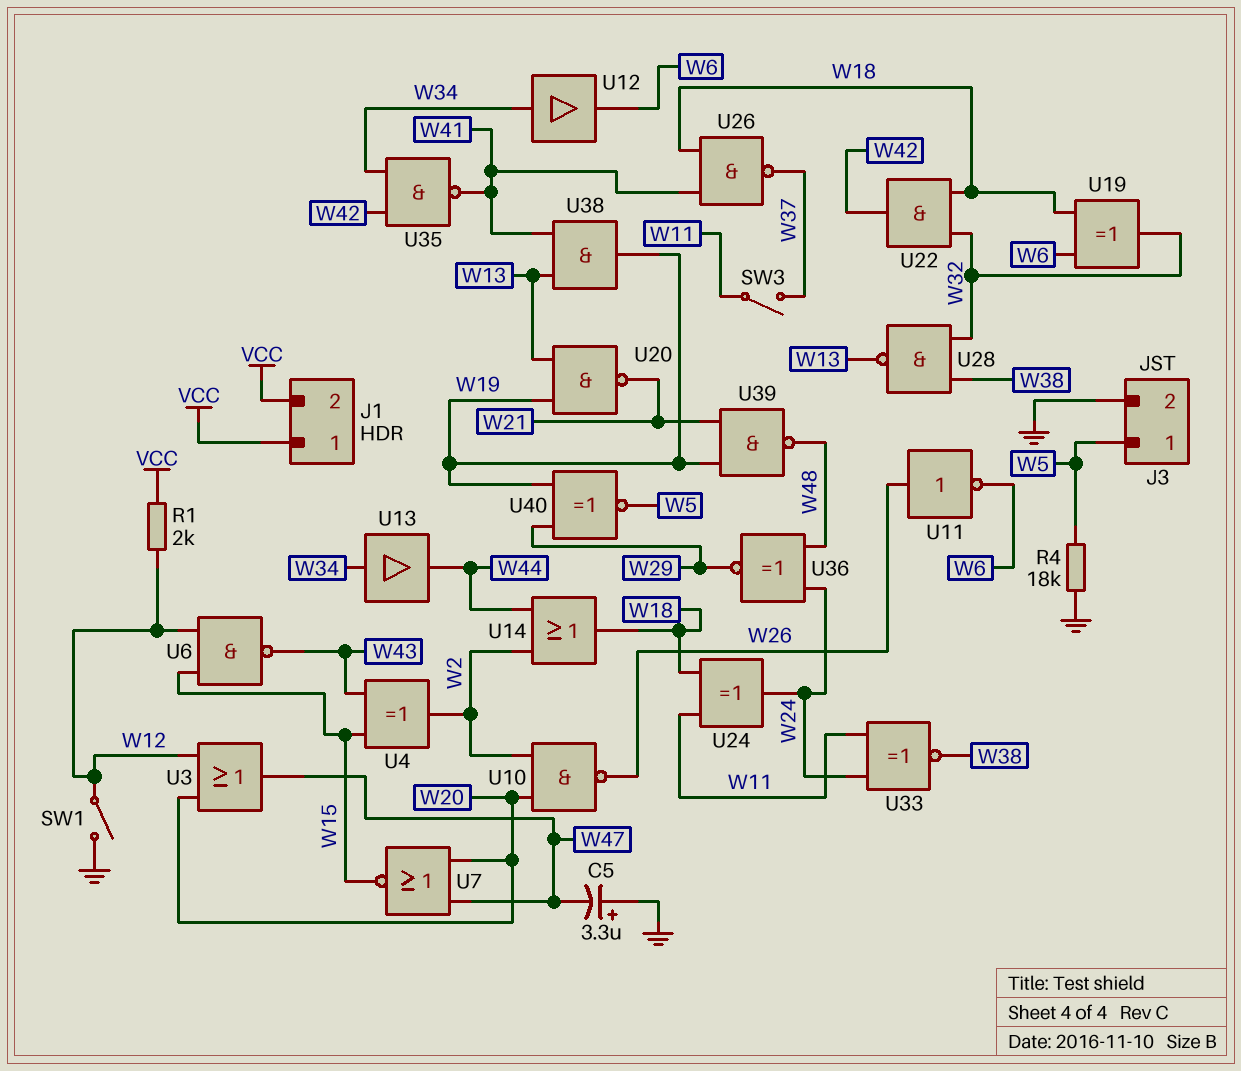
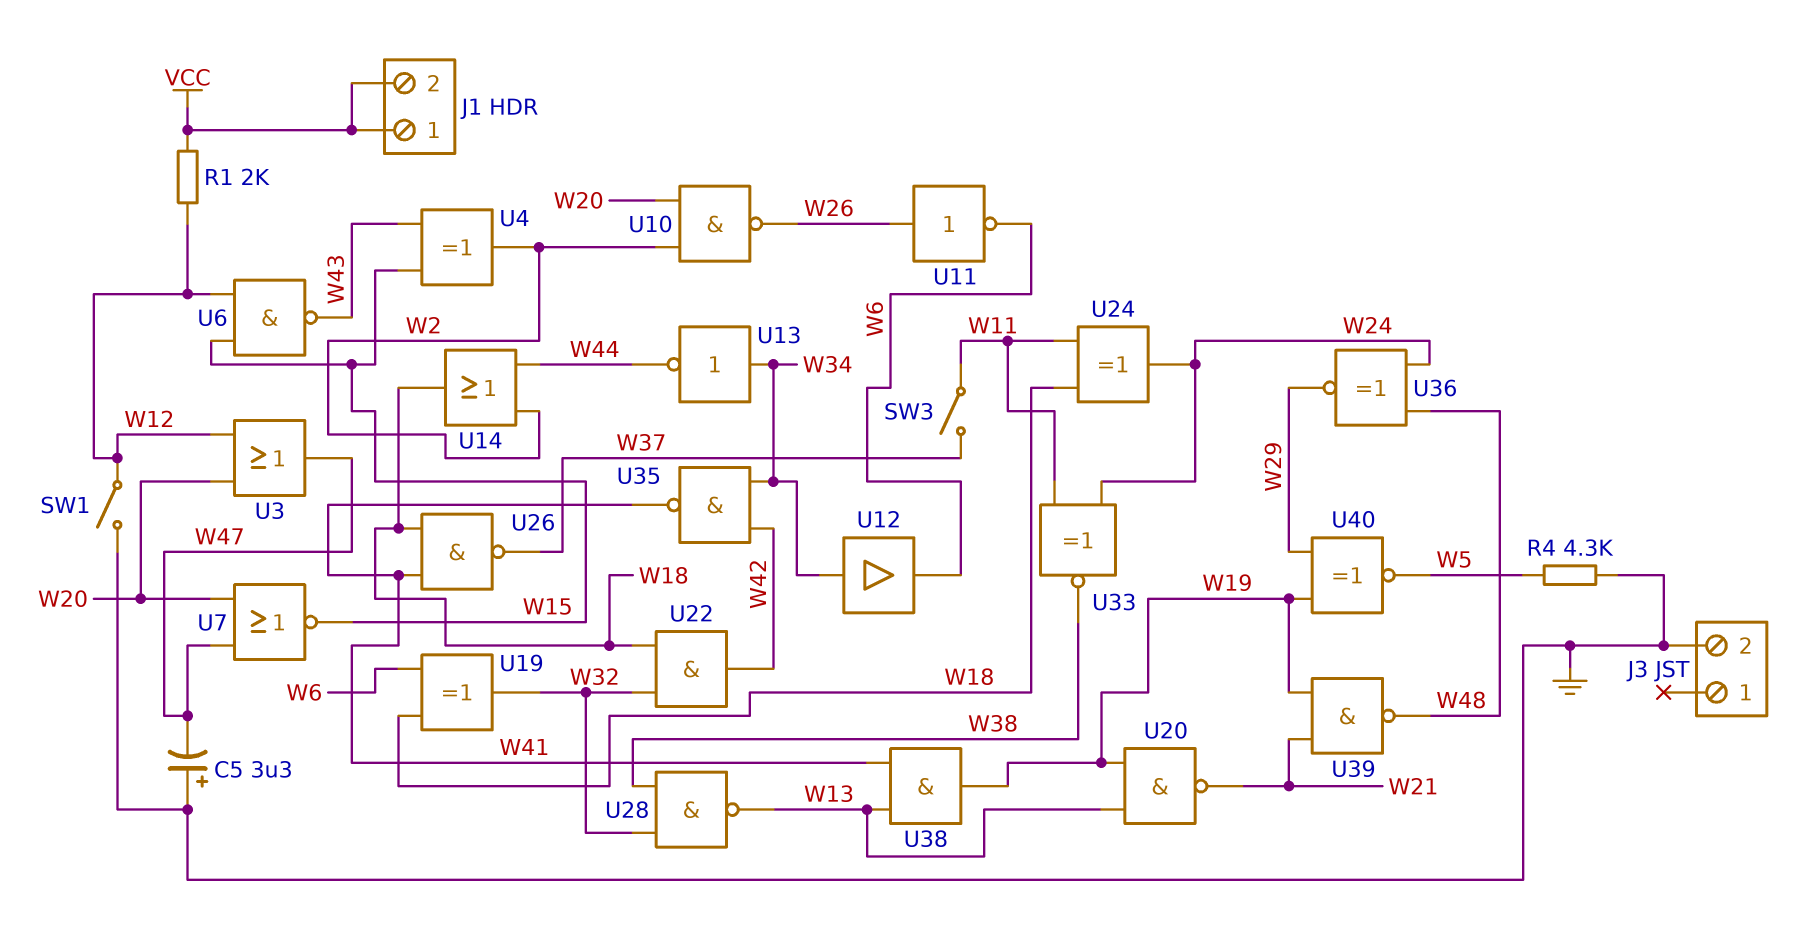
J3 pin 1: W5 -> none
R4: 18k (GND, W5) -> 4.3k (GND, W5)
U13: buffer (in W34, out W44) -> NOT (in W34, out W44)

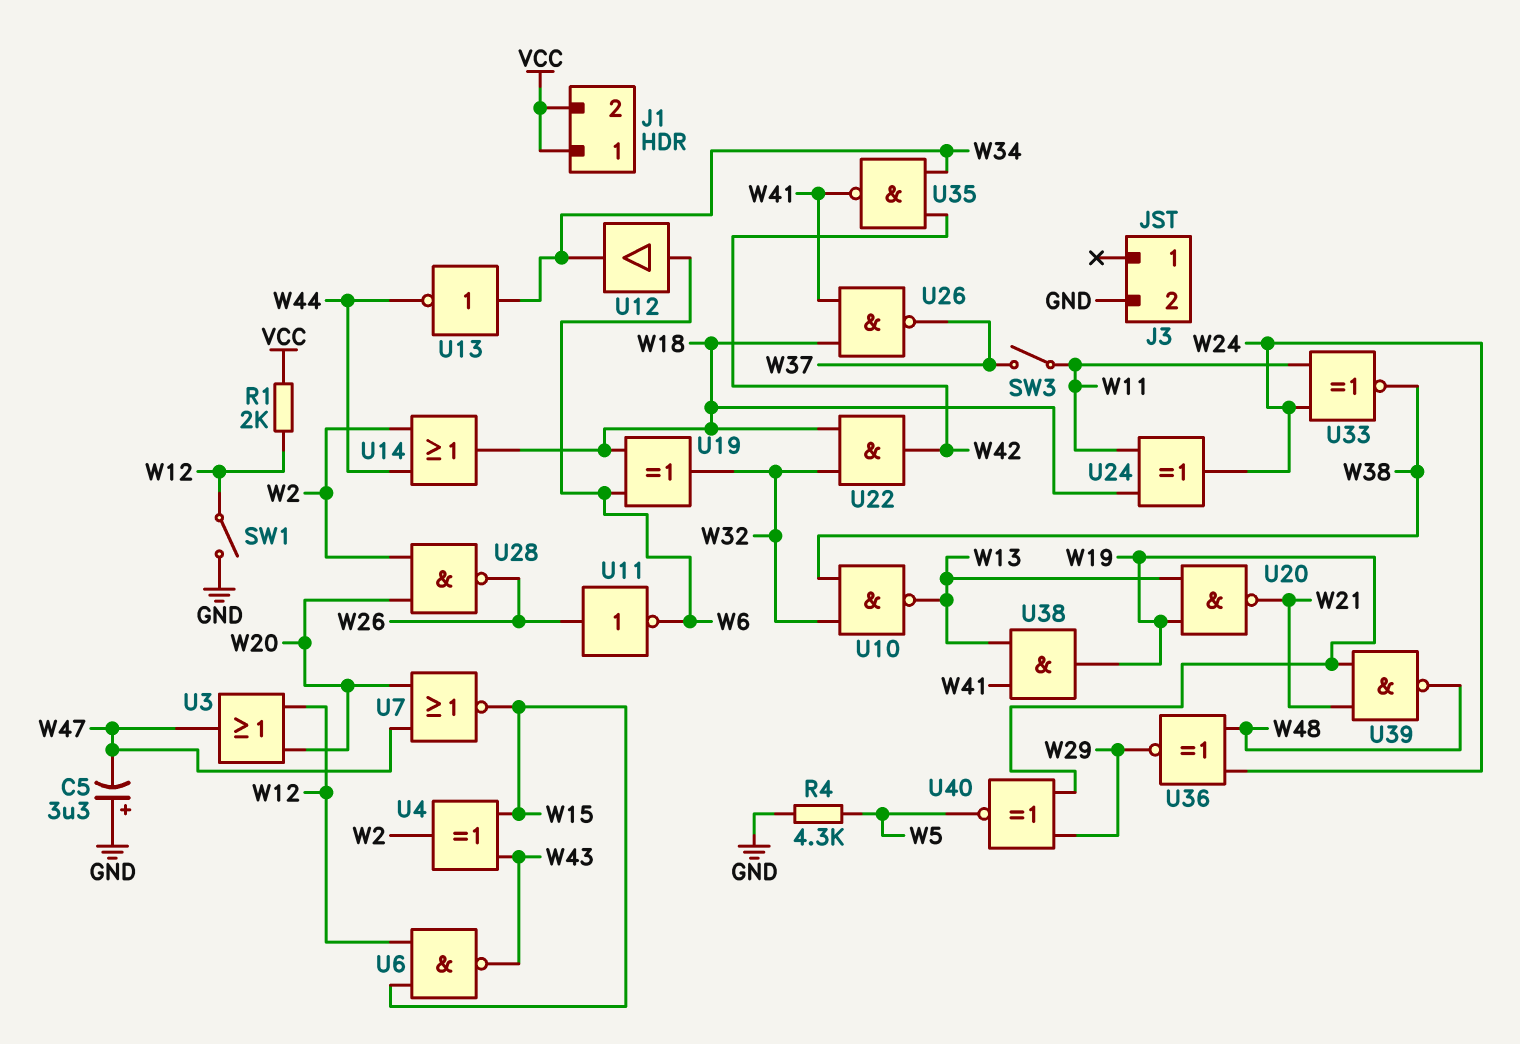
U10: NAND (in W2, in W20, out W26) -> NAND (in W32, in W38, out W13)
U12: buffer (in W34, out W6) -> buffer (in W6, out W34)
U28: NAND (in W32, in W38, out W13) -> NAND (in W2, in W20, out W26)

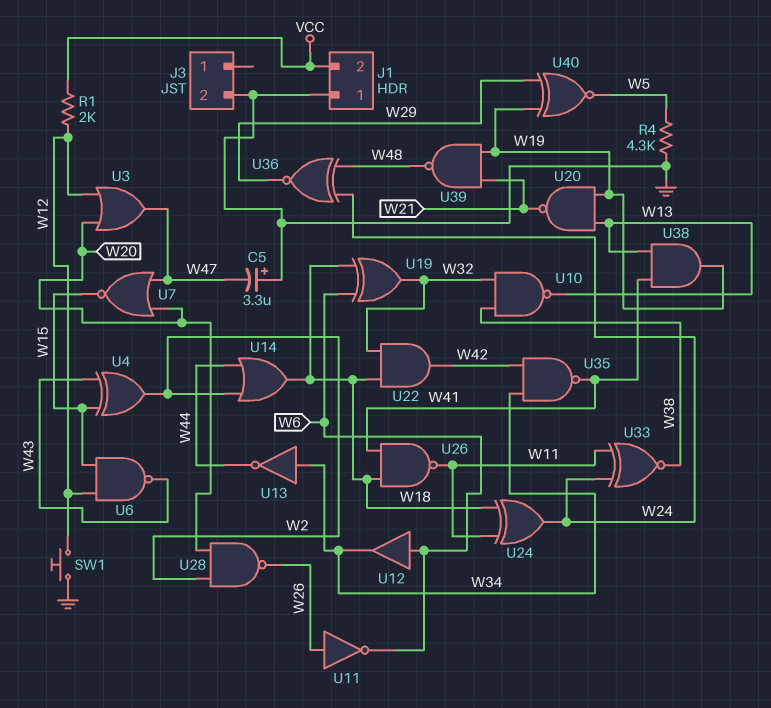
J1 pin 1: VCC -> GND
SW1: switch (GND, W12) -> button (GND, W12)
SW3: switch (W11, W37) -> none
U26: NAND (in W18, in W41, out W37) -> NAND (in W18, in W41, out W11)

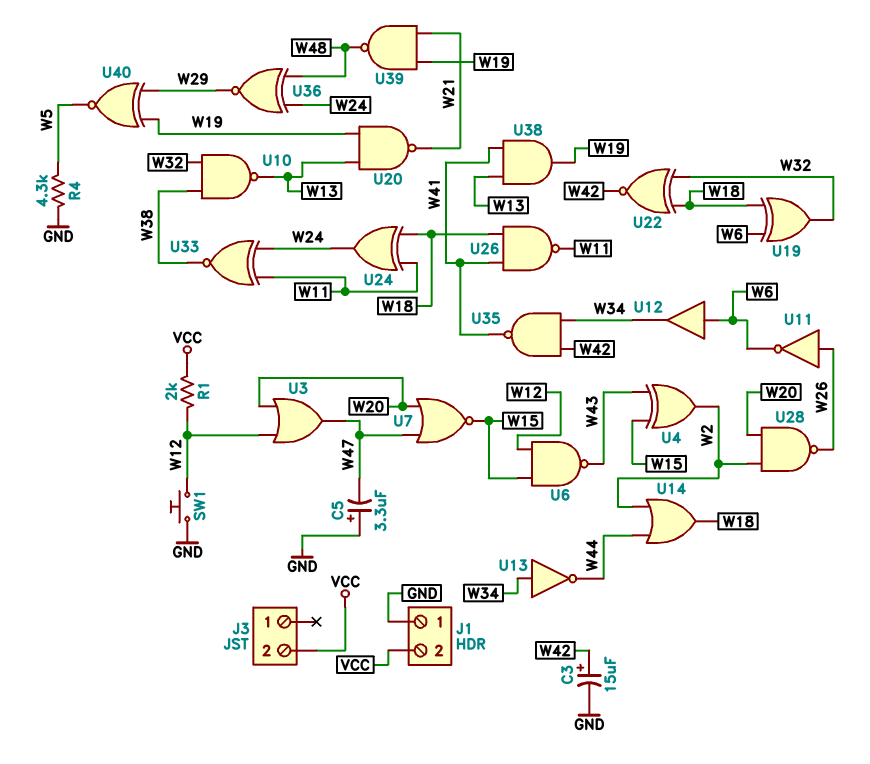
C3: none -> 15uF (plus W42, minus GND)
J3 pin 2: GND -> VCC
U22: AND (in W18, in W32, out W42) -> XNOR (in W18, in W32, out W42)

